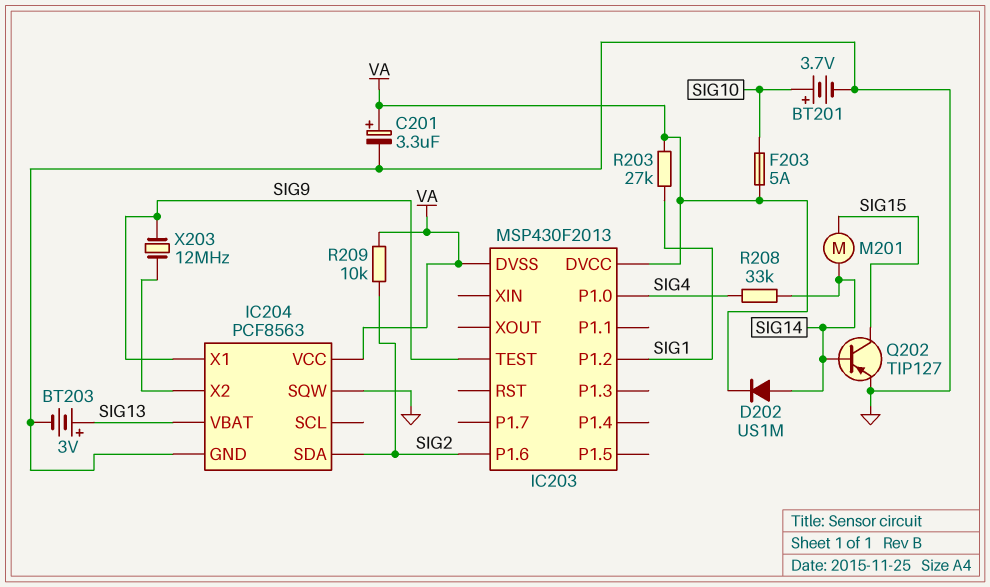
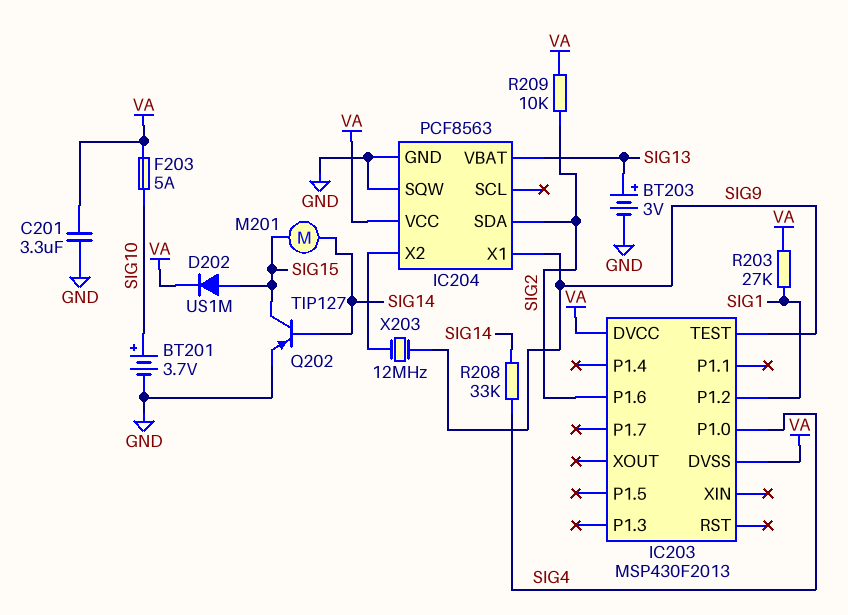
C201: 3.3uF (plus VA, minus GND) -> 3.3uF (GND, VA)
D202: diode US1M (A SIG14, K VA) -> diode US1M (A SIG15, K VA)

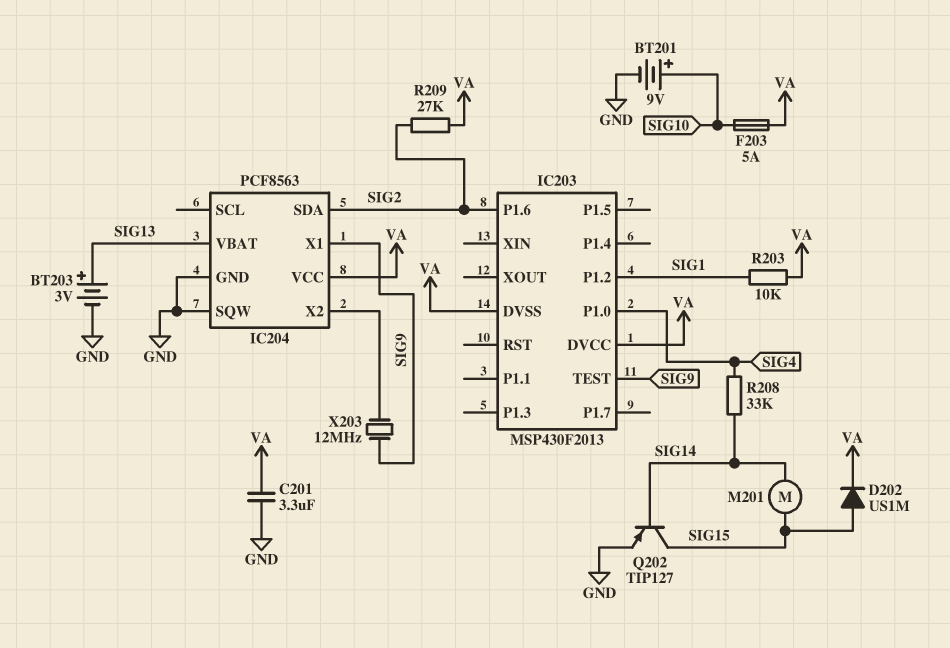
BT201: 3.7V (plus SIG10, minus GND) -> 9V (plus SIG10, minus GND)
R203: 27k (SIG1, VA) -> 10k (SIG1, VA)
R209: 10k (SIG2, VA) -> 27k (SIG2, VA)

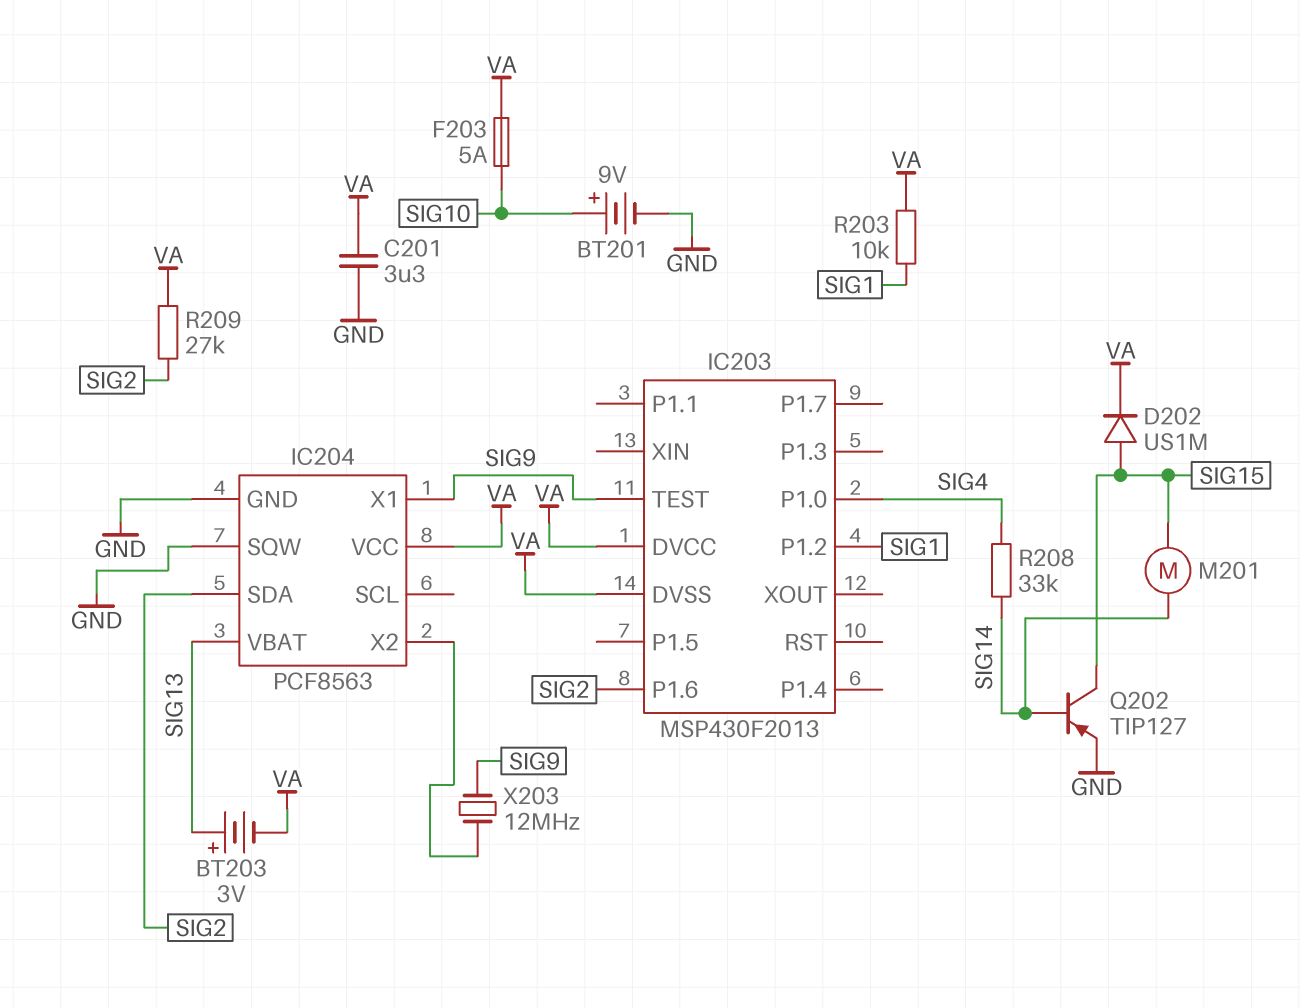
BT203: 3V (plus SIG13, minus GND) -> 3V (plus SIG13, minus VA)

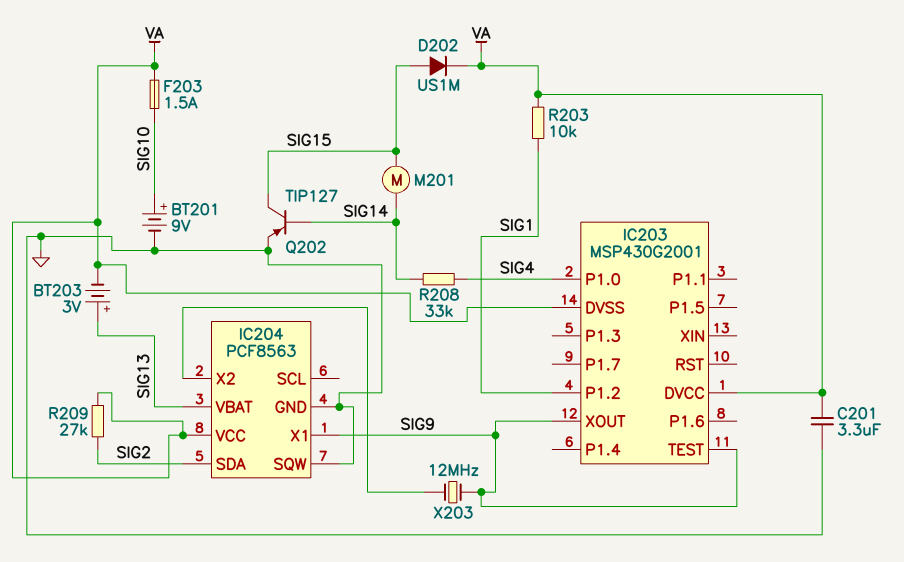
F203: 5A (SIG10, VA) -> 1.5A (SIG10, VA)
IC203: MSP430F2013 -> MSP430G2001
IC203 pin P1.6: SIG2 -> none
IC203 pin XOUT: none -> SIG9

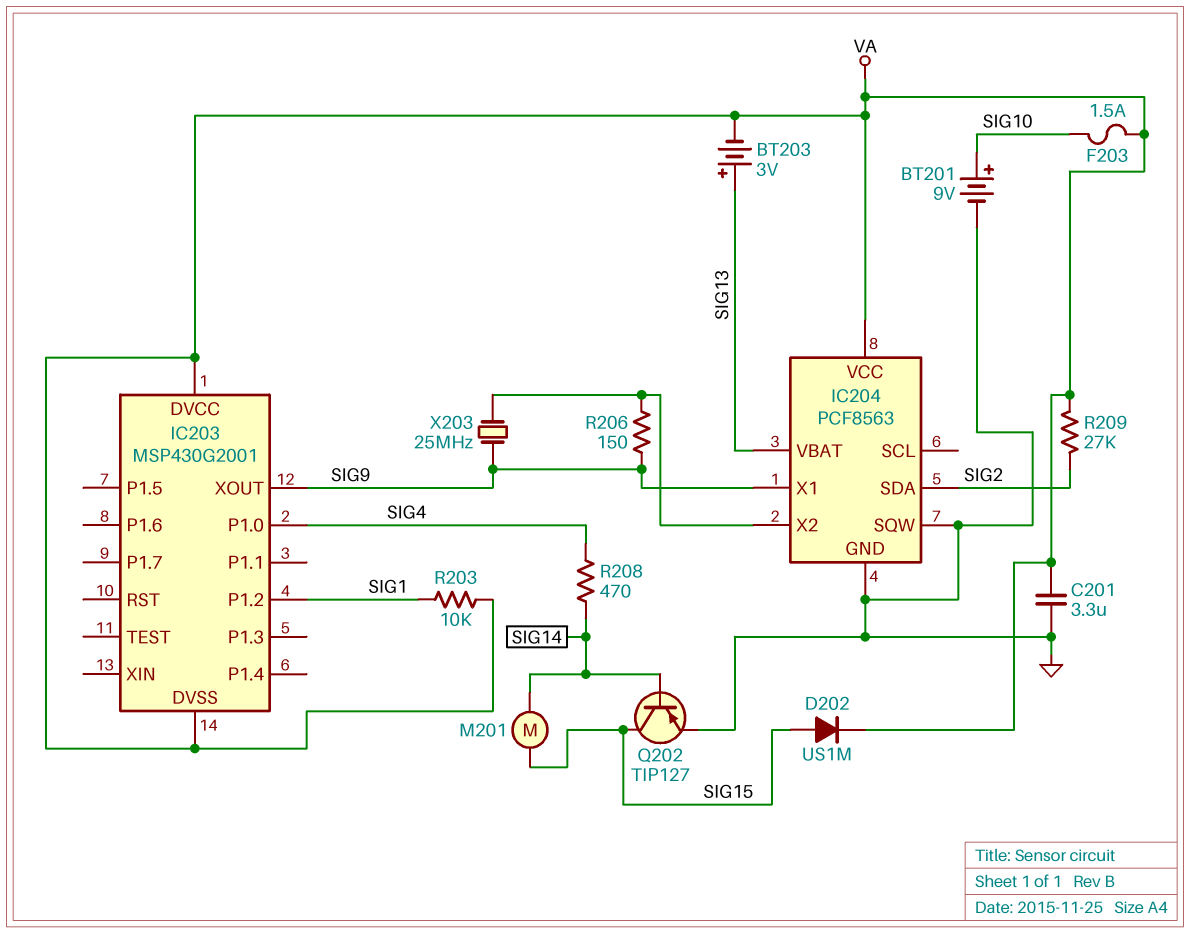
IC203 pin TEST: SIG9 -> none
R206: none -> 150 (IC204/X2, SIG9)
R208: 33k (SIG4, SIG14) -> 470 (SIG4, SIG14)
X203: 12MHz (IC204/X2, SIG9) -> 25MHz (IC204/X2, SIG9)

